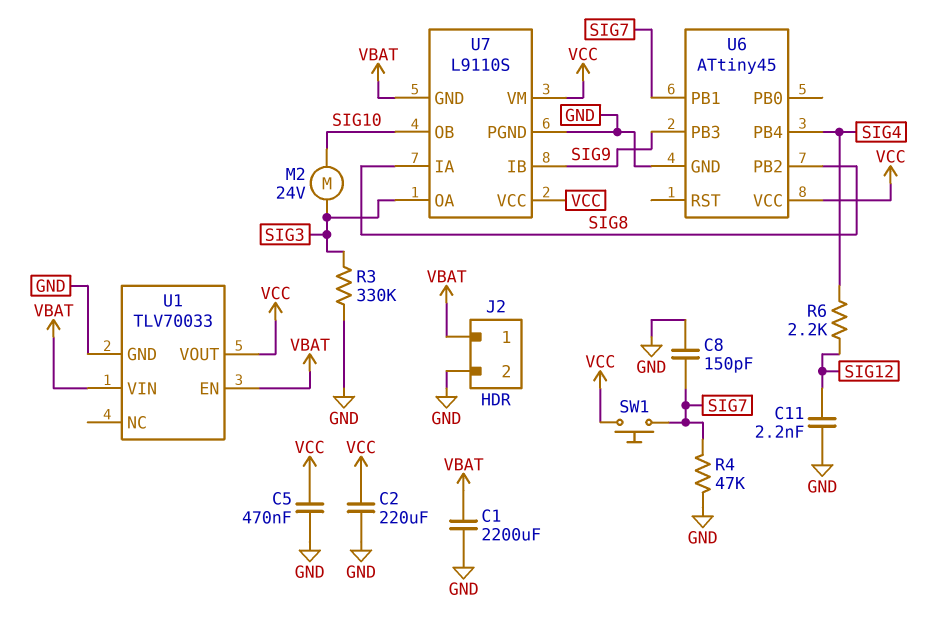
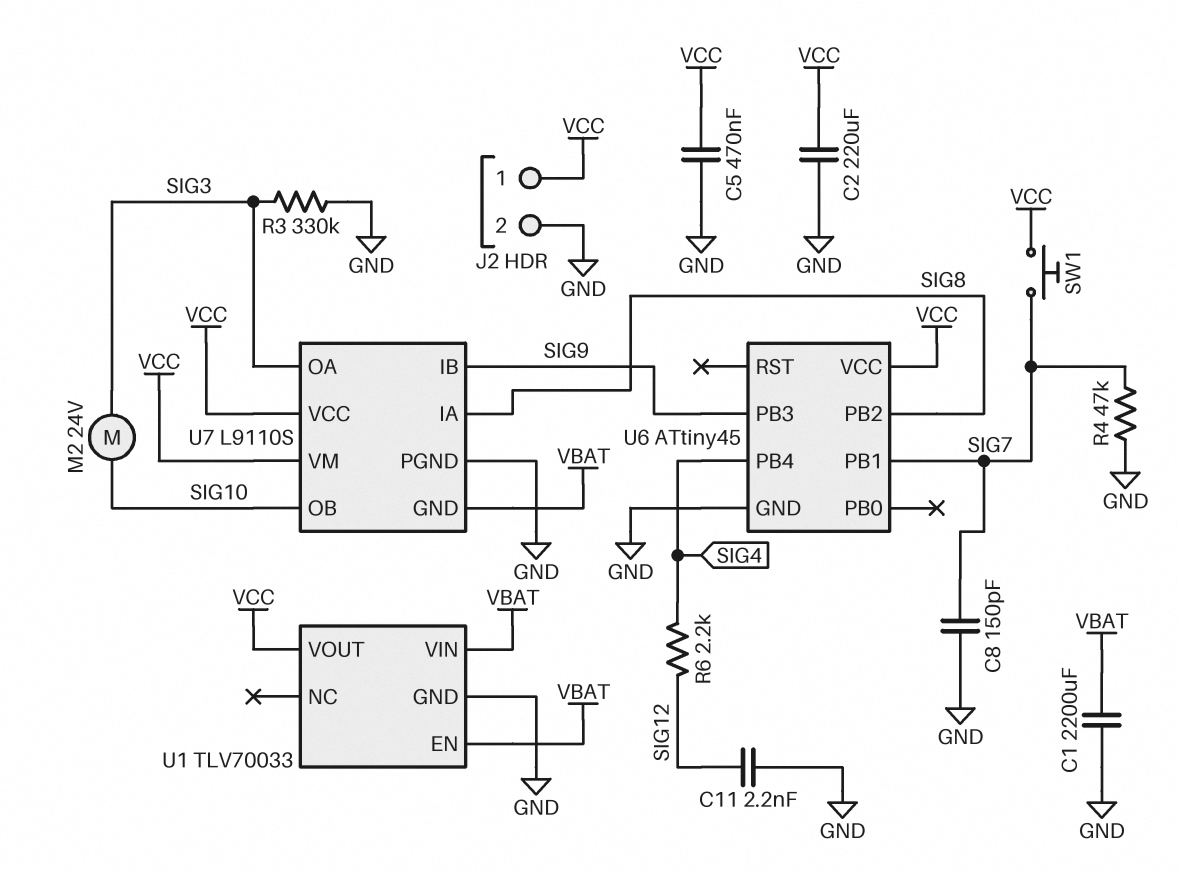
J2 pin 1: VBAT -> VCC

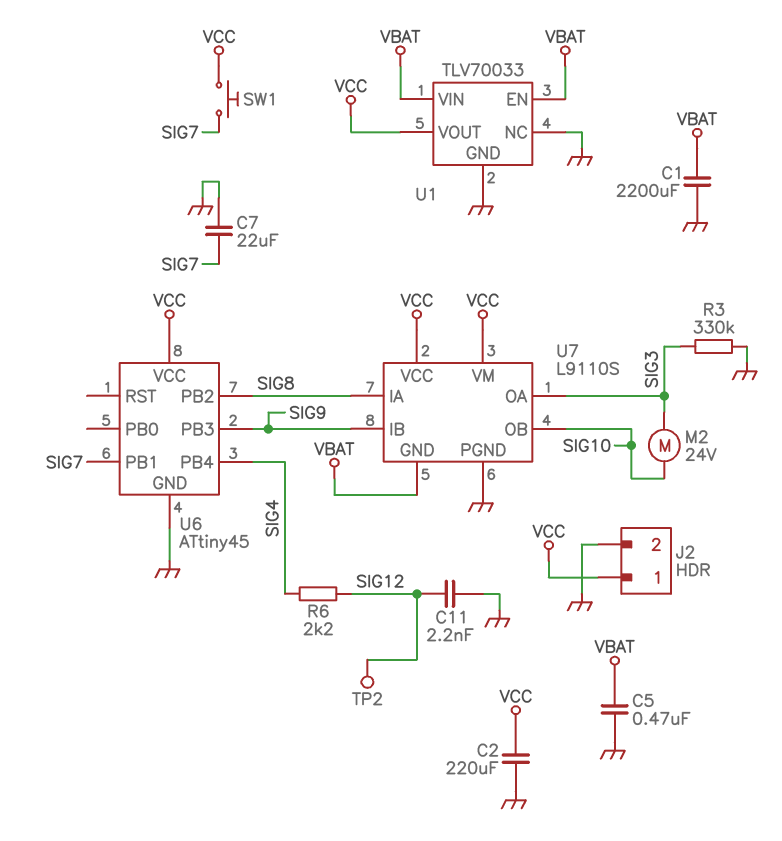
C5: 470nF (GND, VCC) -> 470nF (GND, VBAT)
C7: none -> 22uF (GND, SIG7)
C8: 150pF (GND, SIG7) -> none
R4: 47k (GND, SIG7) -> none
TP2: none -> test point (SIG12)
U1 pin NC: none -> GND

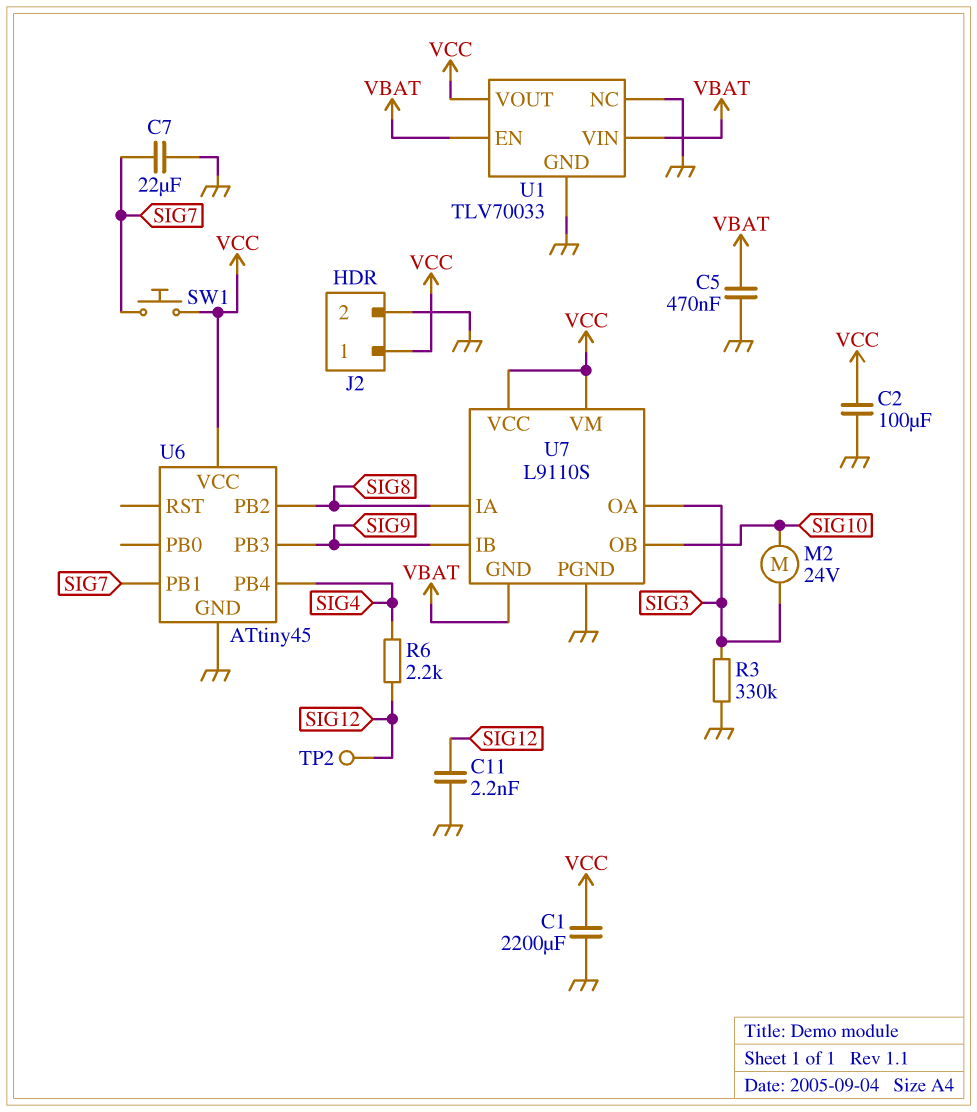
C1: 2200uF (GND, VBAT) -> 2200uF (GND, VCC)
C2: 220uF (GND, VCC) -> 100uF (GND, VCC)

